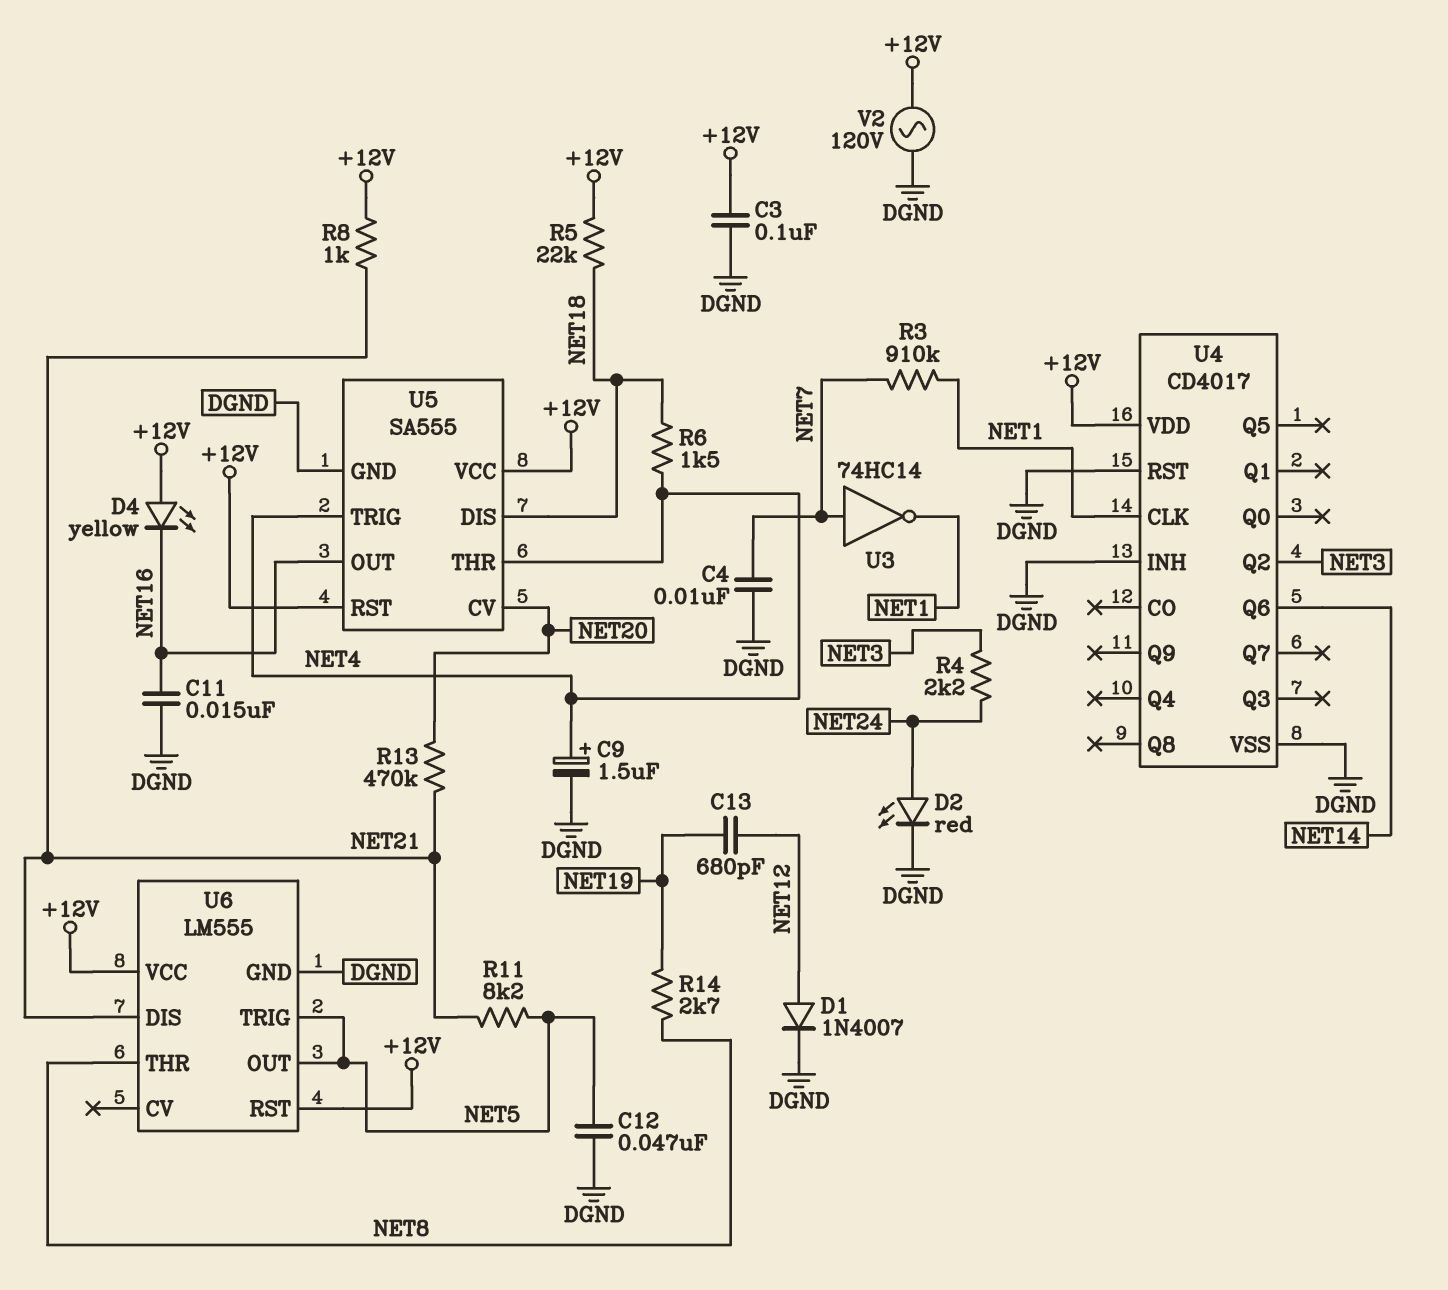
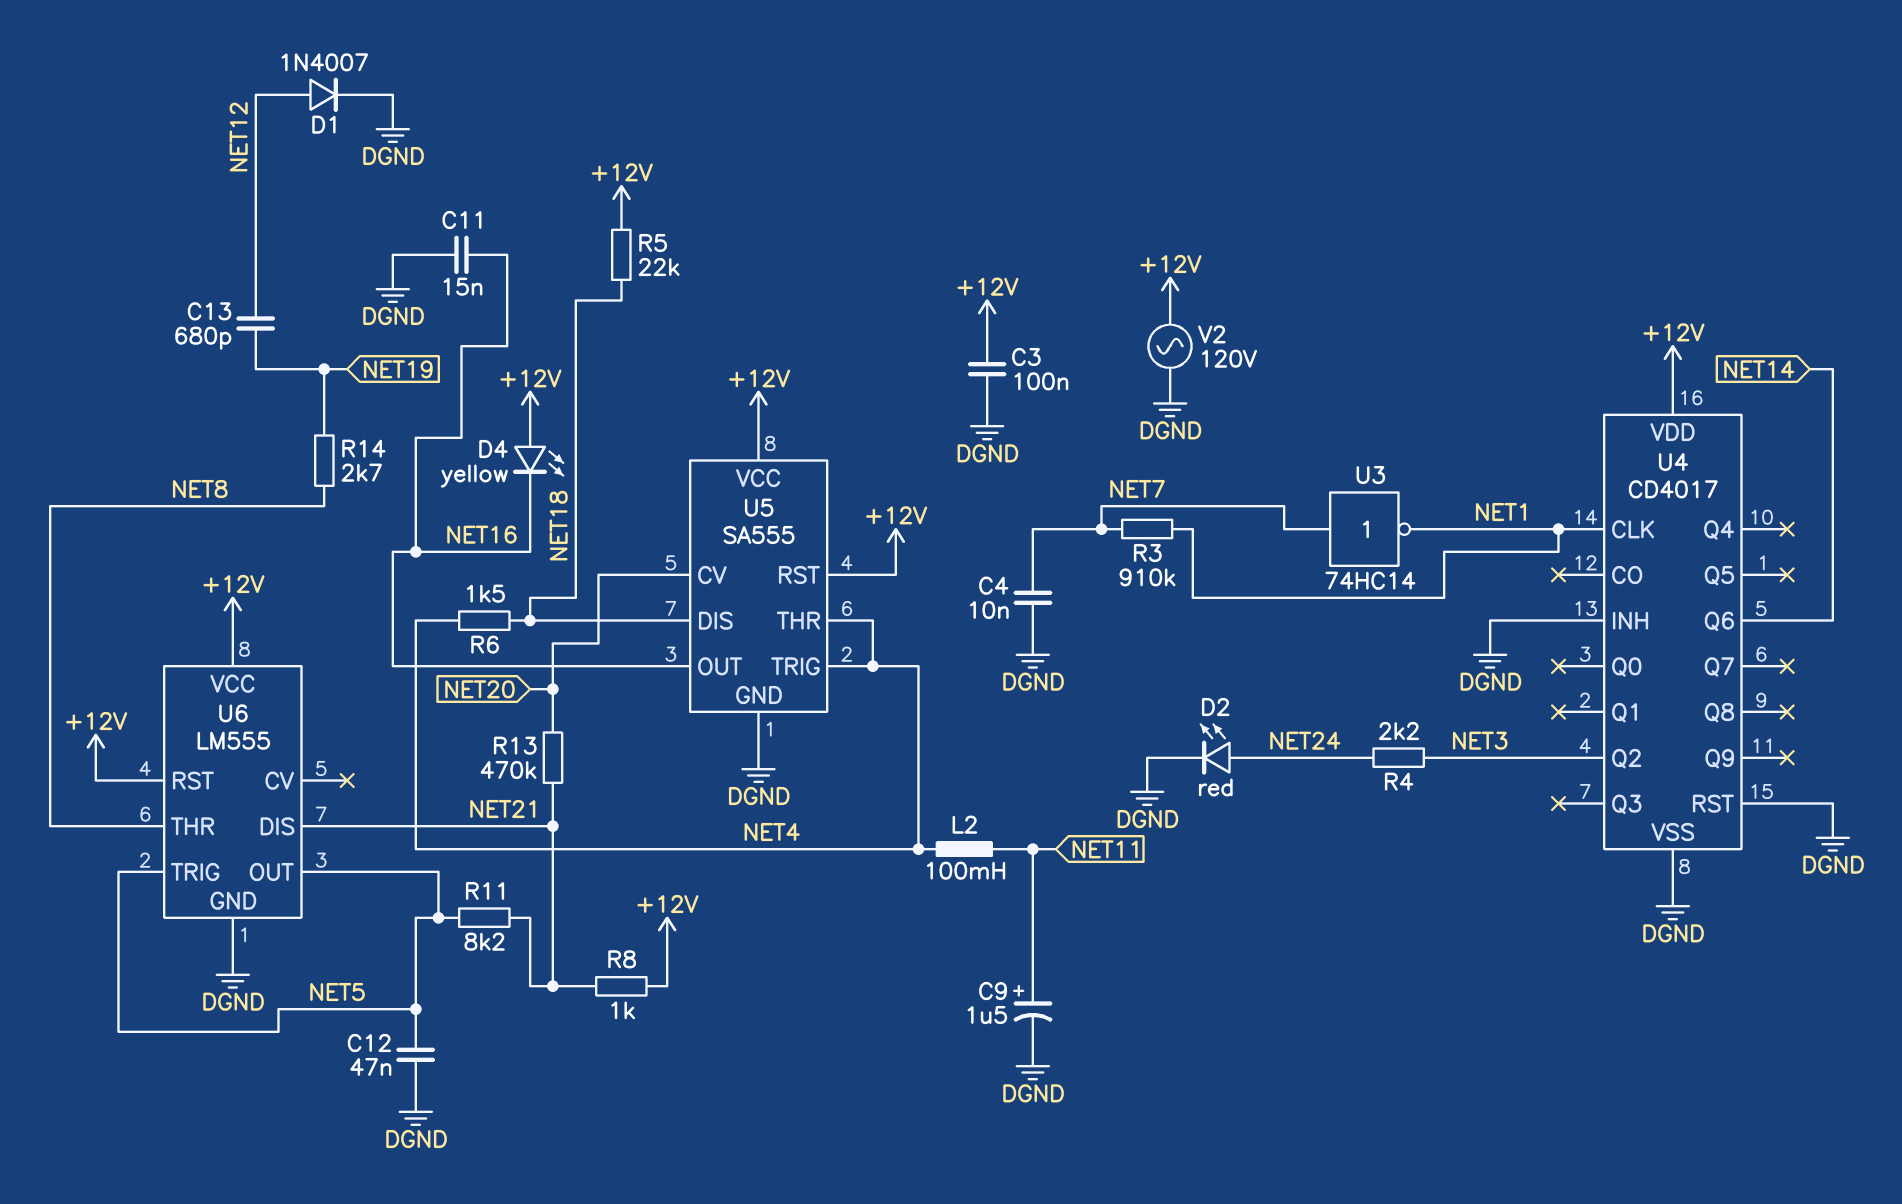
C9: 1.5uF (plus NET4, minus DGND) -> 1.5uF (plus NET11, minus DGND)
L2: none -> 100mH (NET4, NET11)

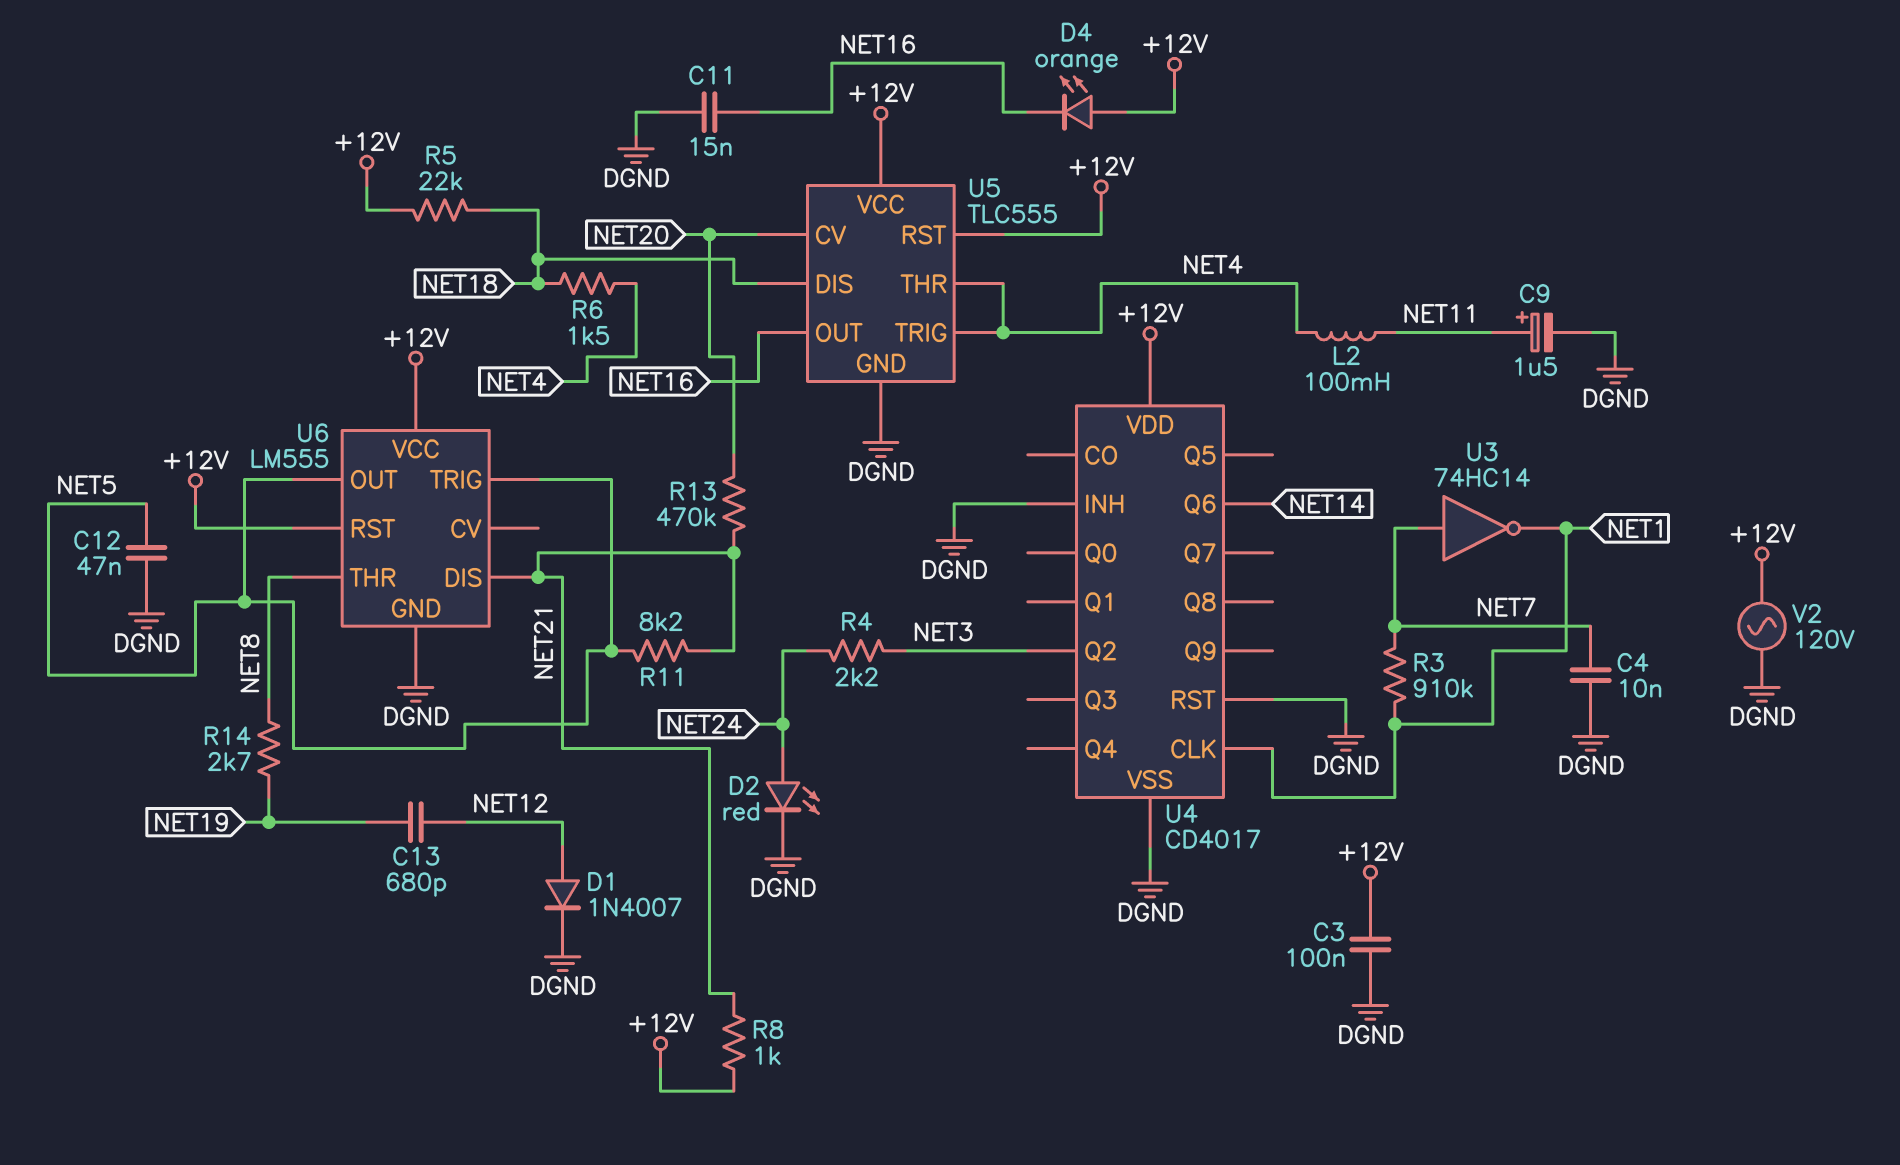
D4: LED yellow (A +12V, K NET16) -> LED orange (A +12V, K NET16)
U5: SA555 -> TLC555

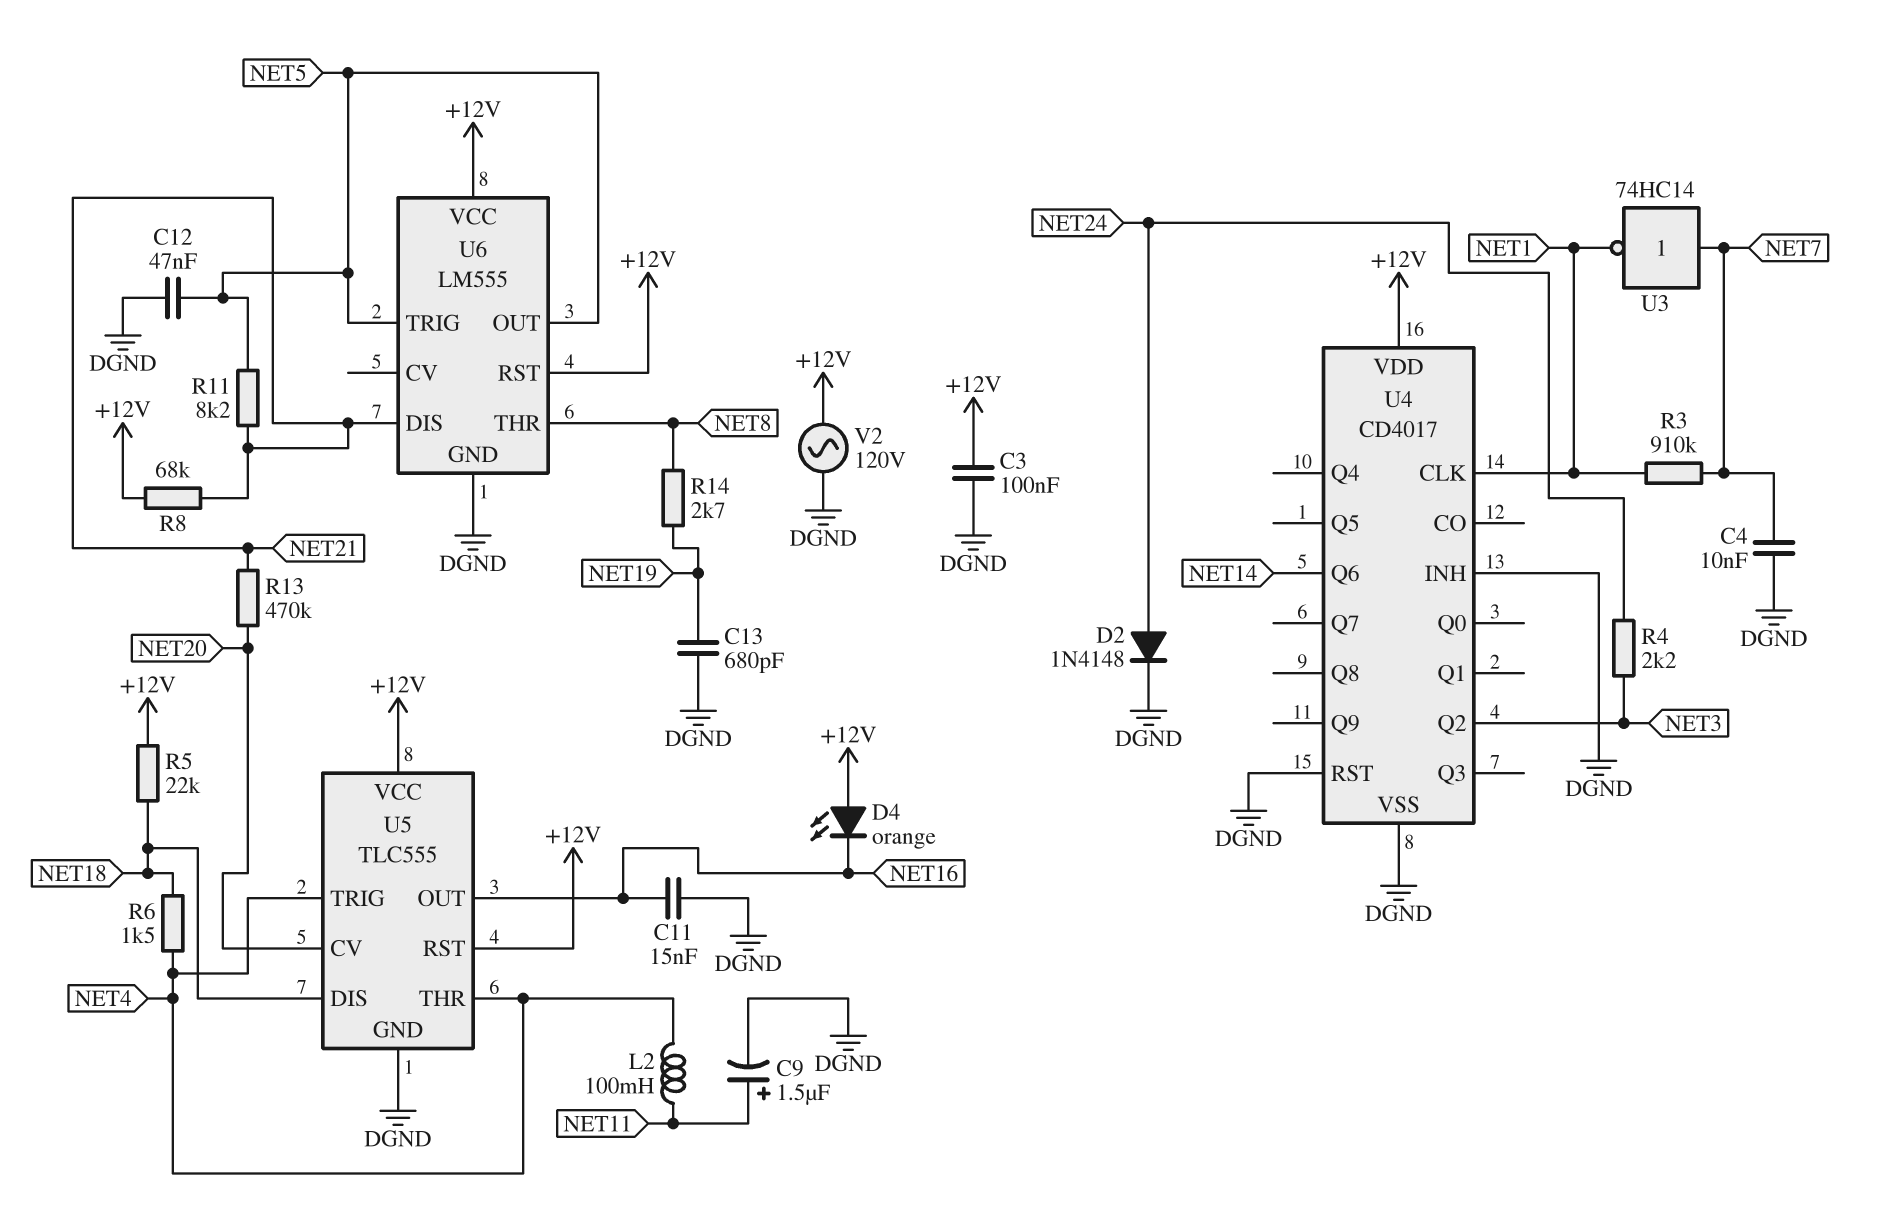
C13: 680pF (NET12, NET19) -> 680pF (DGND, NET19)
D1: diode 1N4007 (A NET12, K DGND) -> none
D2: LED red (A NET24, K DGND) -> diode 1N4148 (A NET24, K DGND)
R8: 1k (+12V, NET21) -> 68k (+12V, NET21)

